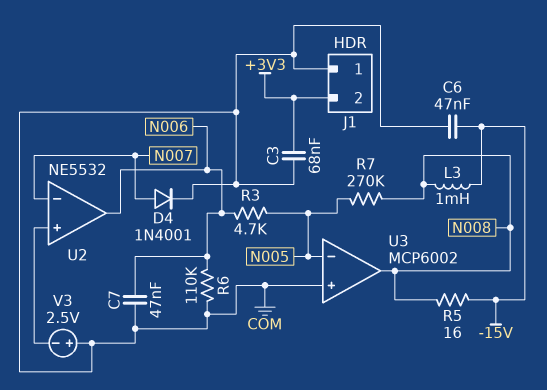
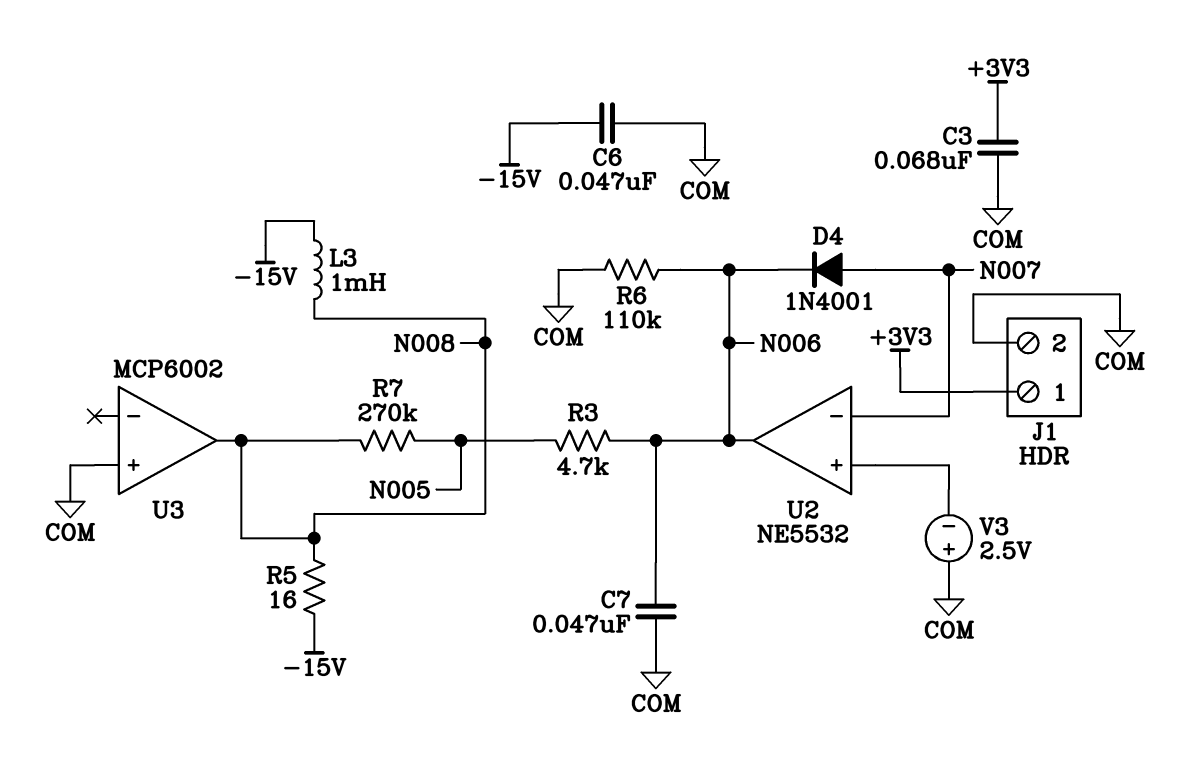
D4: diode 1N4001 (A N007, K COM) -> diode 1N4001 (A N007, K N006)
J1 pin 1: COM -> +3V3
J1 pin 2: +3V3 -> COM
U3 pin in-: N005 -> none

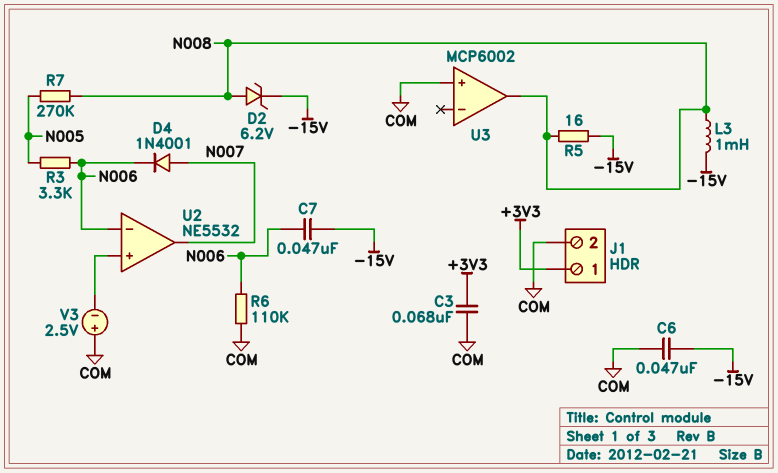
C7: 47nF (COM, N006) -> 47nF (-15V, N006)
D2: none -> zener 6.2V (A N008, K -15V)
R3: 4.7k (N005, N006) -> 3.3k (N005, N006)
U2 pin in-: N007 -> N006
U2 pin out: N006 -> N007

